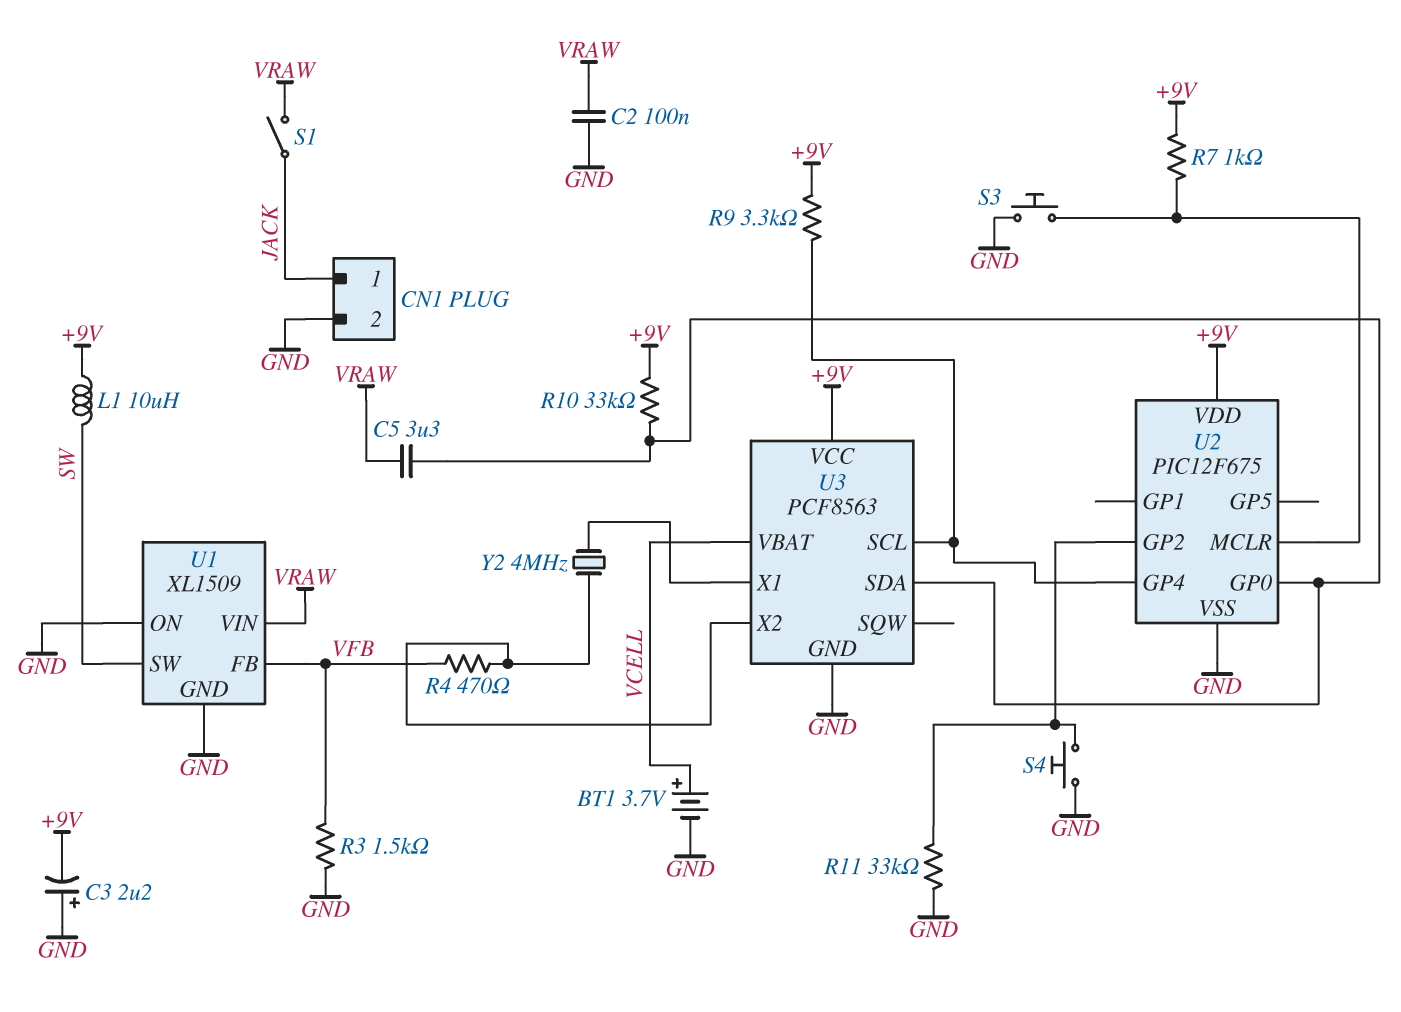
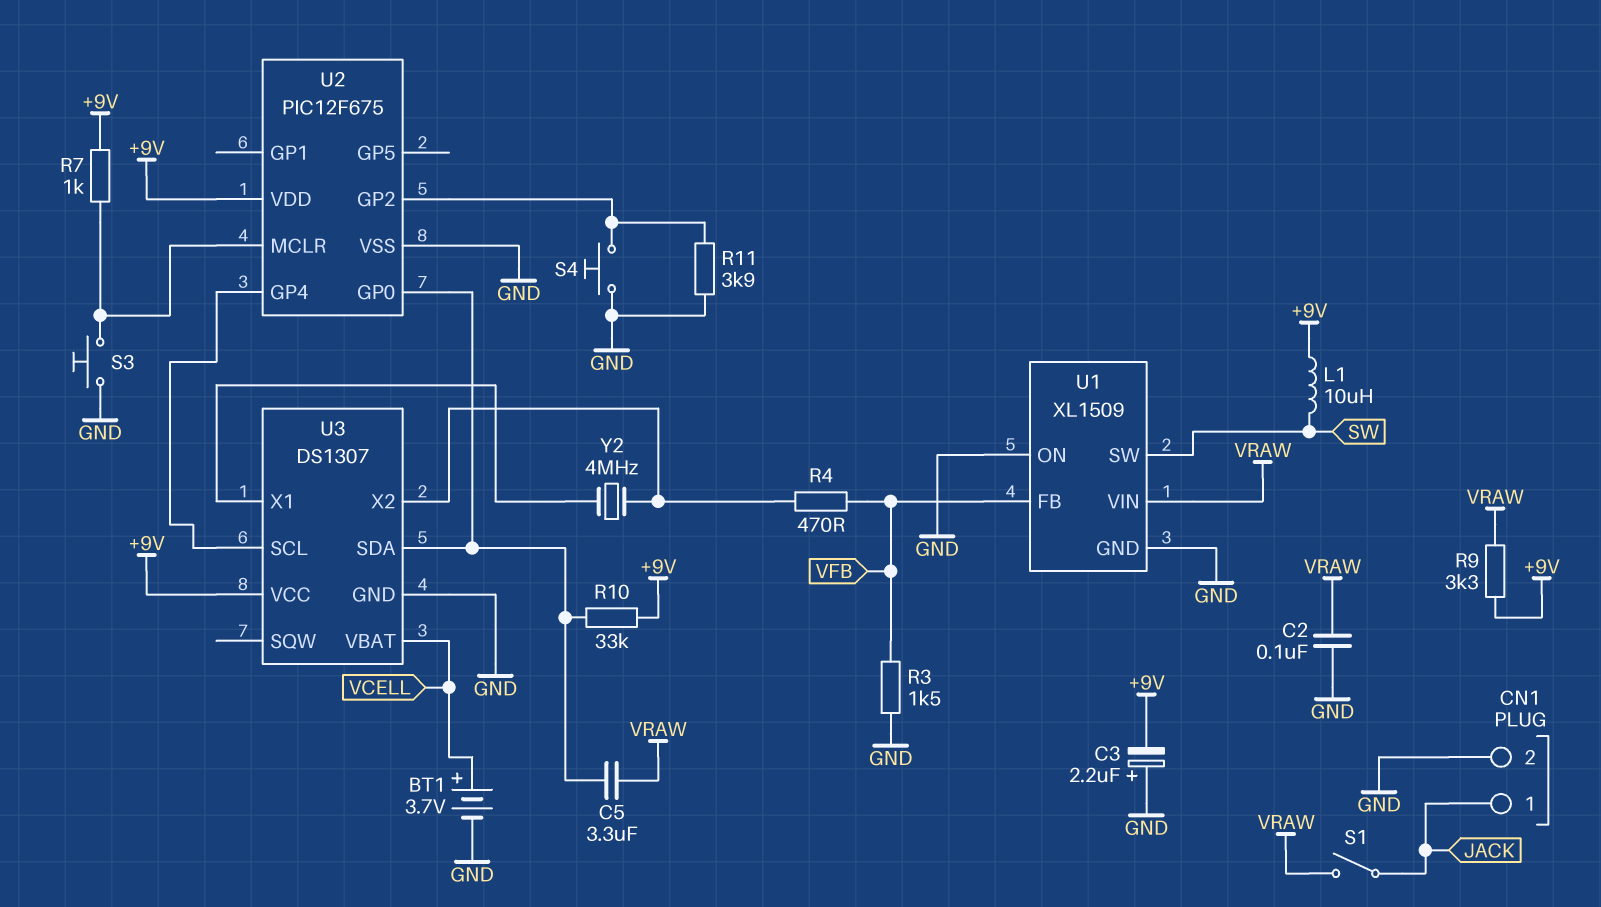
R9: 3.3k (+9V, U2/GP4) -> 3.3k (+9V, VRAW)
R11: 33k (GND, U2/GP2) -> 3.9k (GND, U2/GP2)
U3: PCF8563 -> DS1307

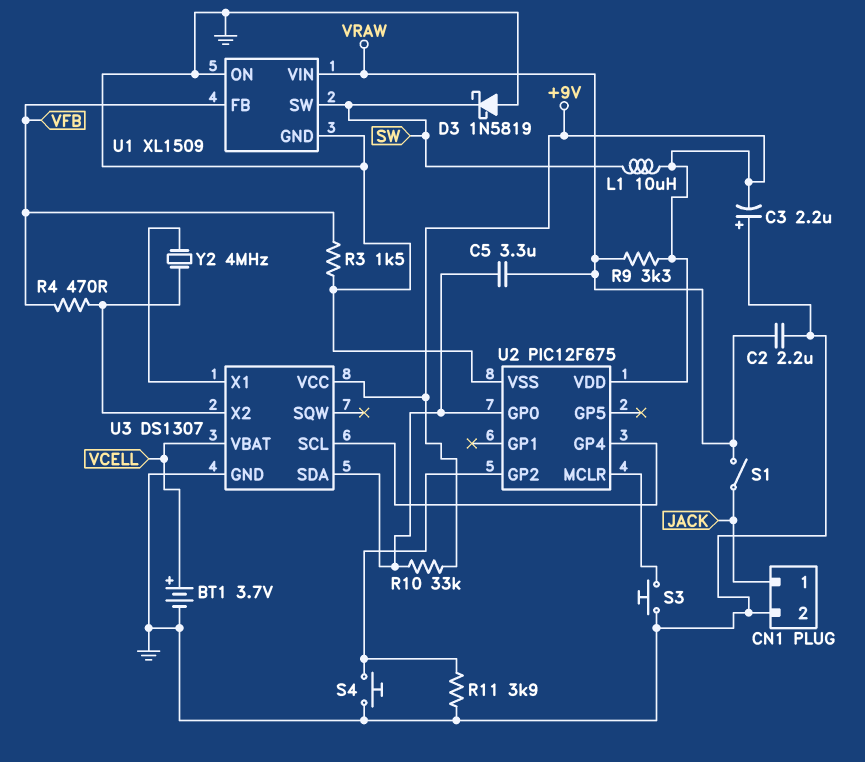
C2: 100nF (GND, VRAW) -> 2.2uF (GND, VRAW)
D3: none -> schottky 1N5819 (A GND, K SW)
R7: 1k (+9V, U2/MCLR) -> none

